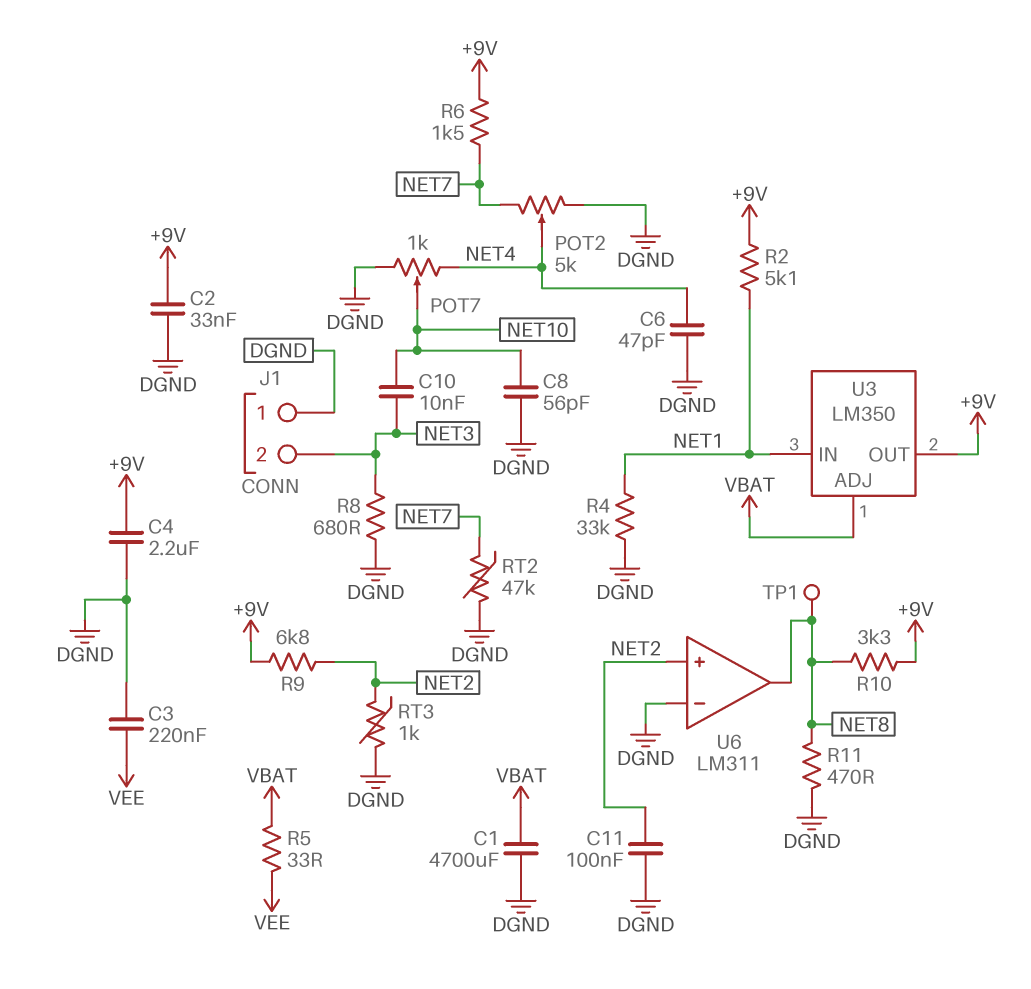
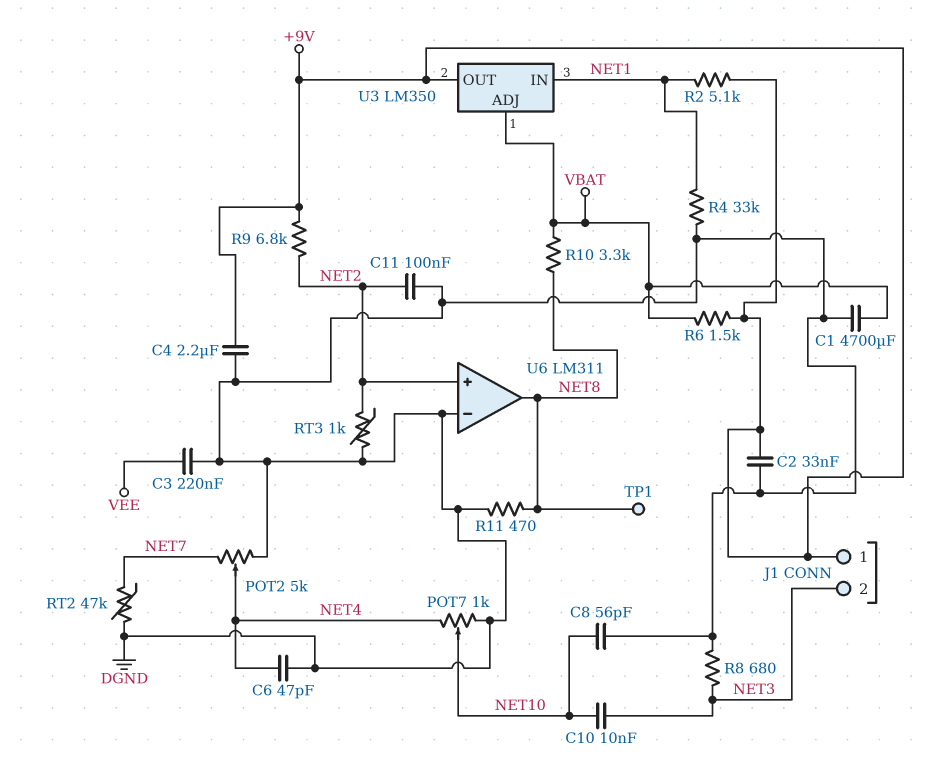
J1 pin 1: DGND -> +9V
R5: 33 (VBAT, VEE) -> none
R6: 1.5k (+9V, NET7) -> 1.5k (+9V, VBAT)
R10: 3.3k (+9V, NET8) -> 3.3k (NET8, VBAT)

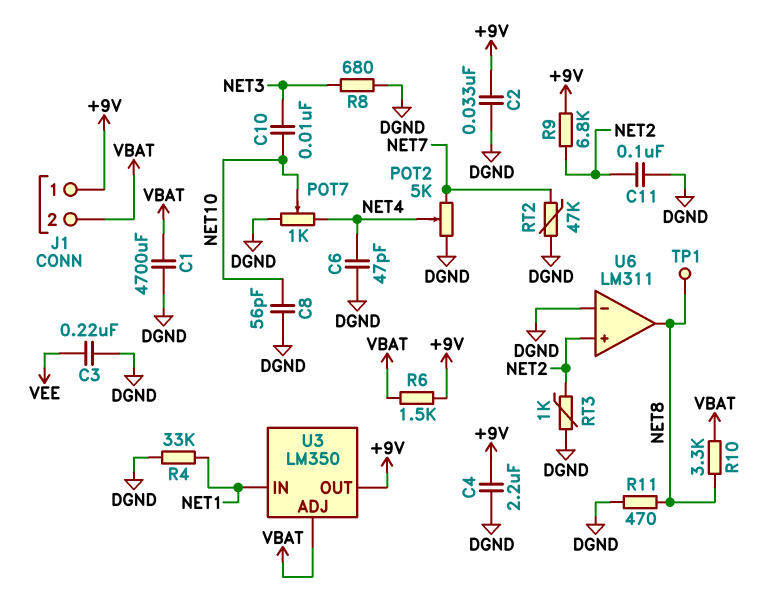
J1 pin 2: NET3 -> VBAT
R2: 5.1k (+9V, NET1) -> none

